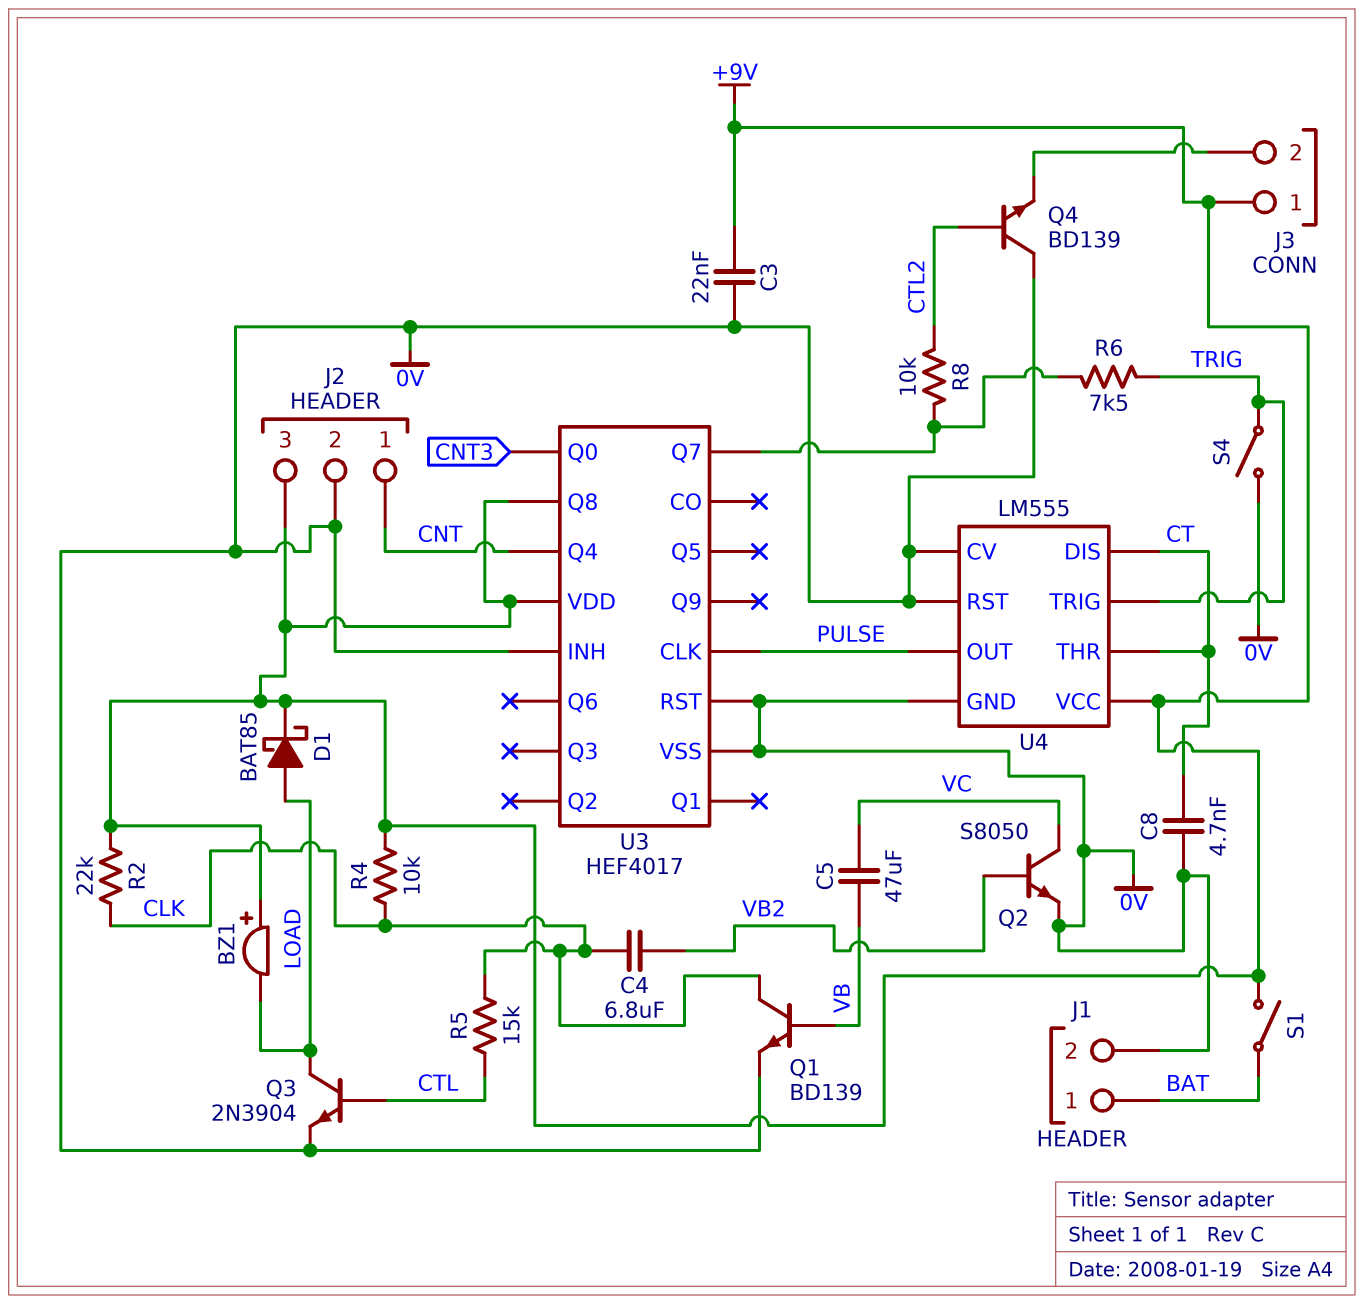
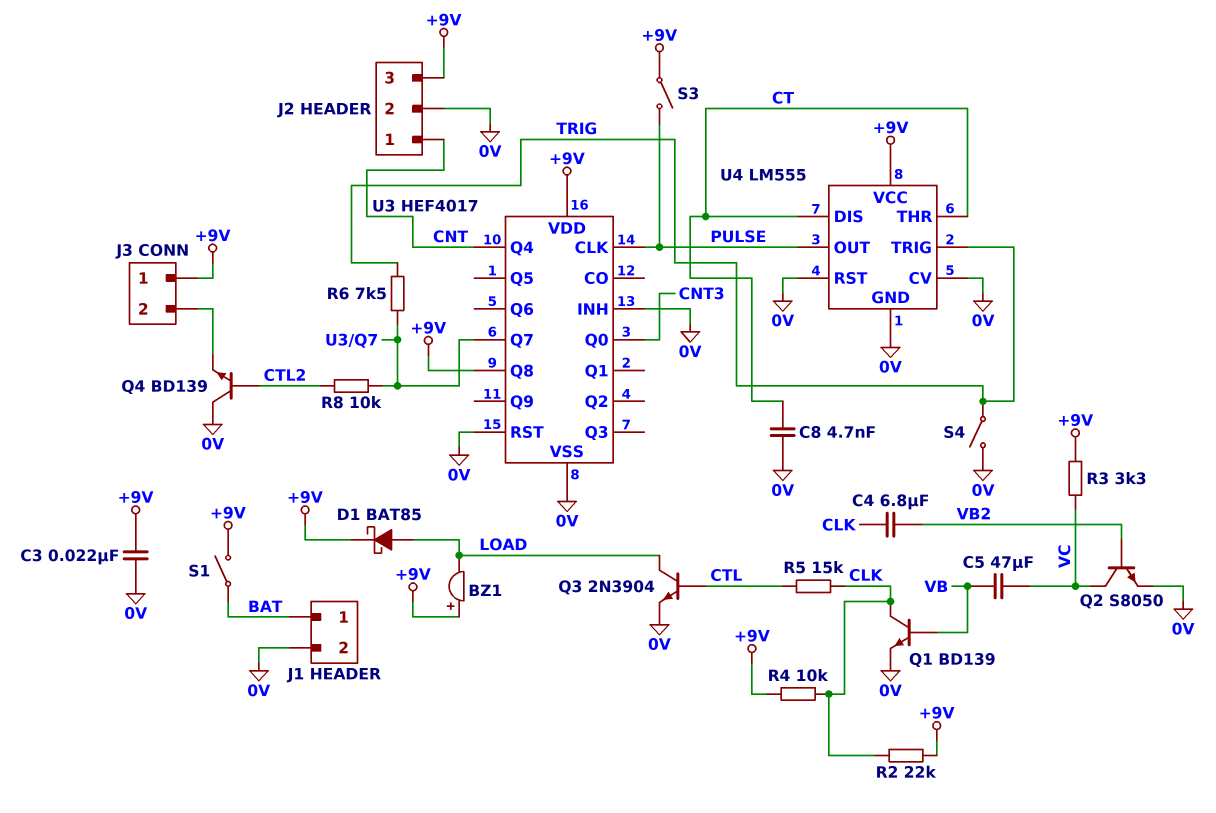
R3: none -> 3.3k (+9V, VC)
S3: none -> switch (+9V, PULSE)

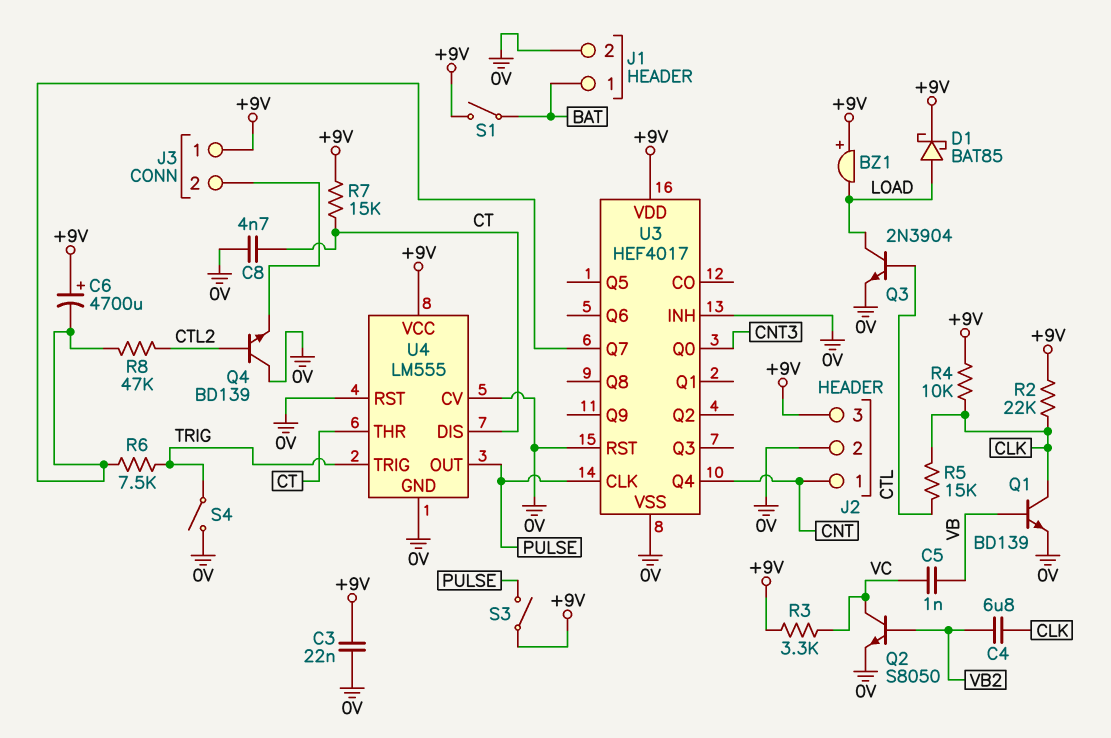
C5: 47uF (VB, VC) -> 1nF (VB, VC)
C6: none -> 4700uF (plus +9V, minus U3/Q7)
R7: none -> 15k (+9V, CT)
R8: 10k (CTL2, U3/Q7) -> 47k (CTL2, U3/Q7)
U3 pin Q8: +9V -> none

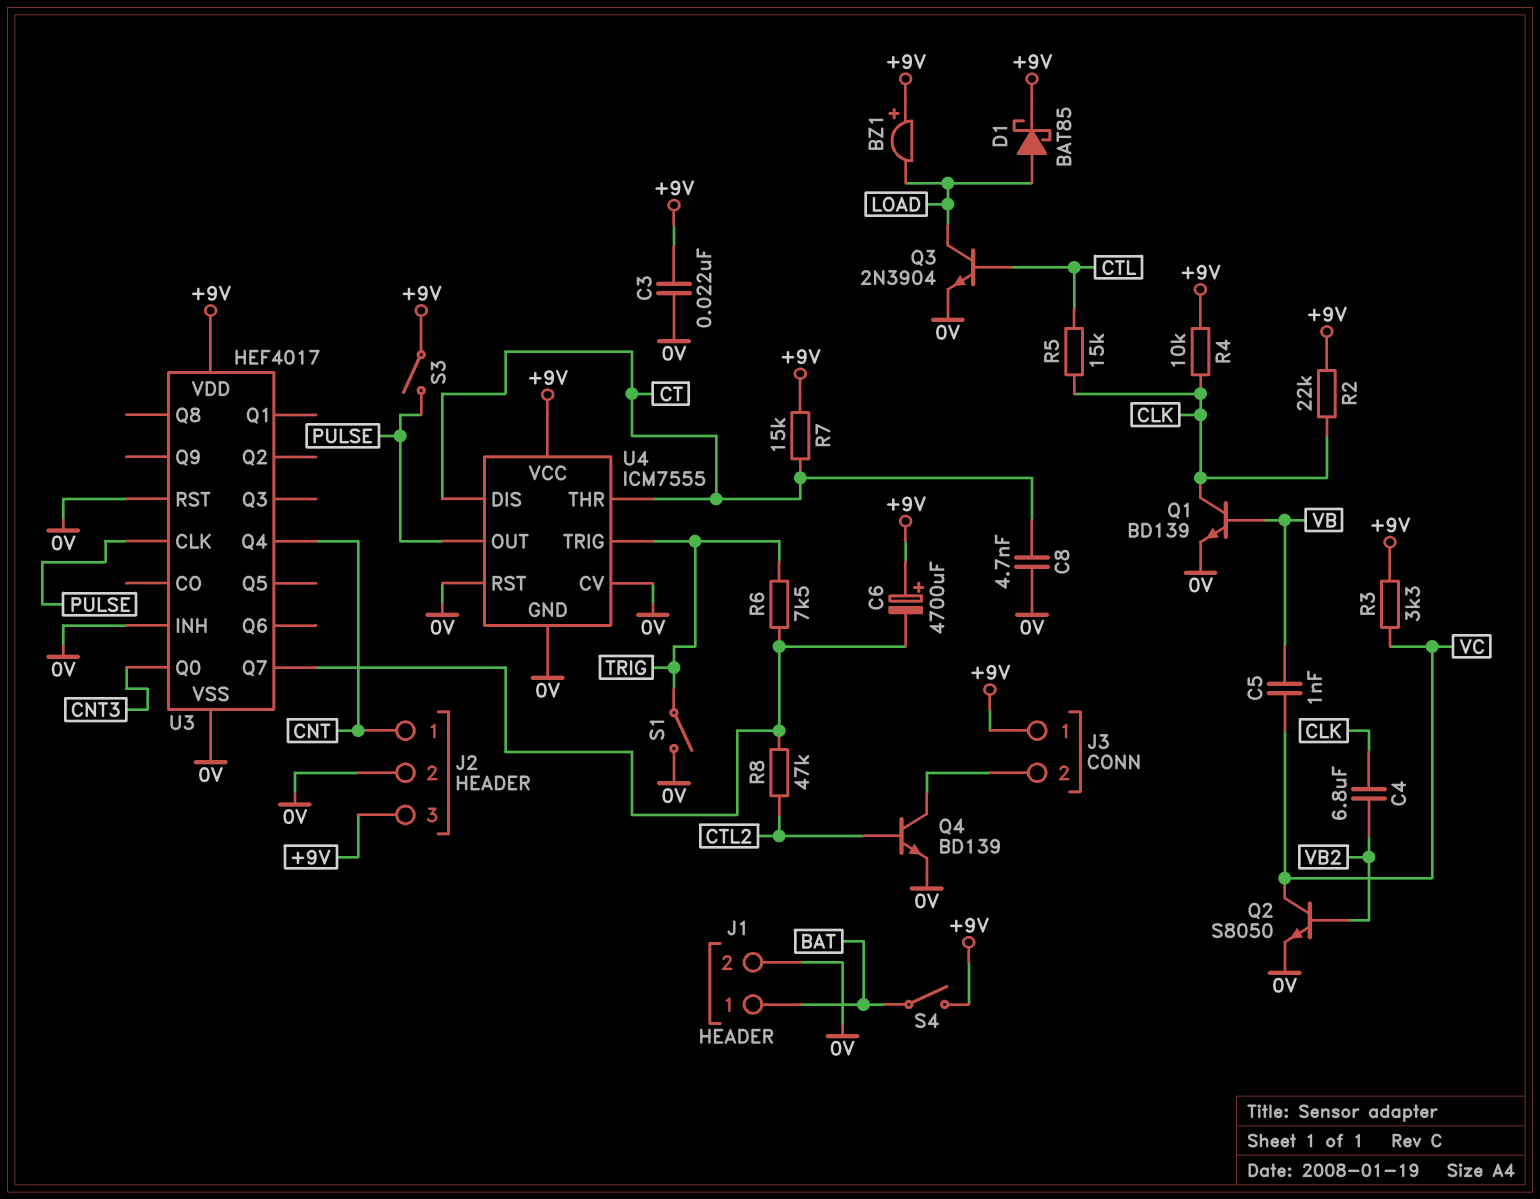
Q4: NPN BD139 (B CTL2, C 0V, E J3/2) -> NPN BD139 (B CTL2, C J3/2, E 0V)
S1: switch (+9V, BAT) -> switch (0V, TRIG)
S4: switch (0V, TRIG) -> switch (+9V, BAT)
U4: LM555 -> ICM7555

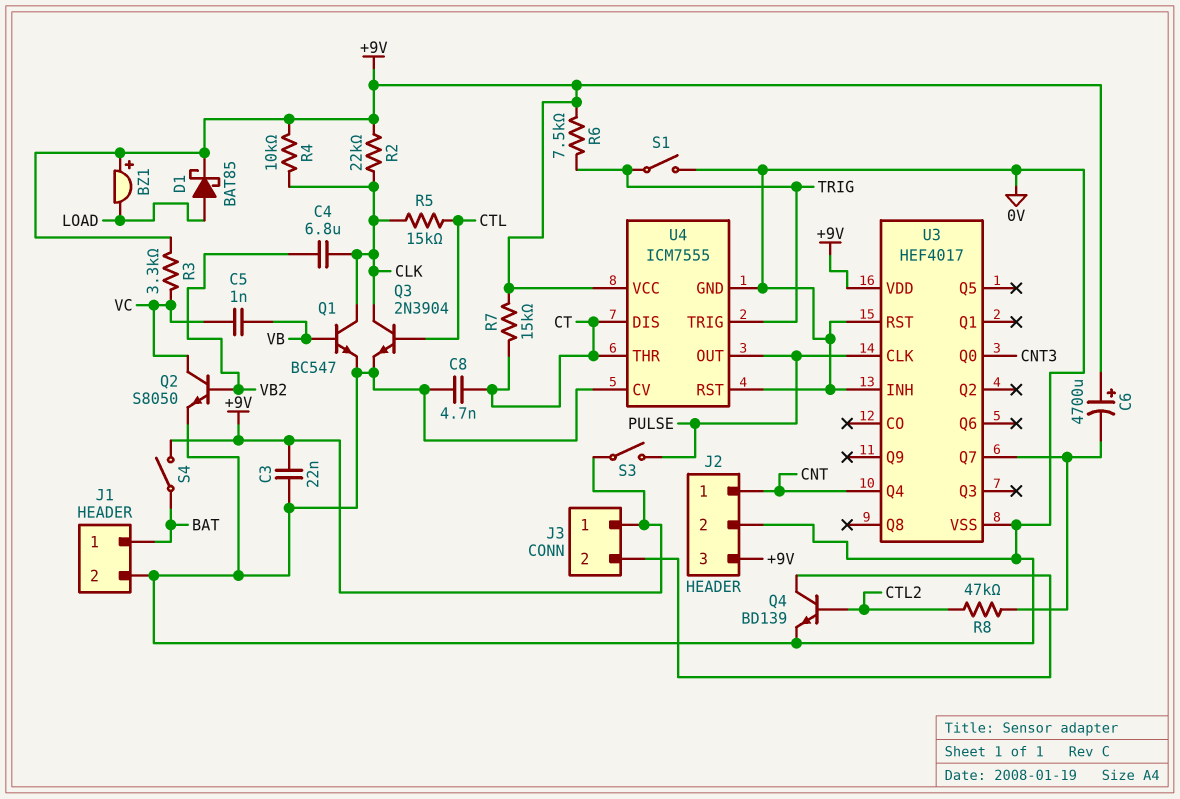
Q1: NPN BD139 (B VB, C CLK, E 0V) -> NPN BC547 (B VB, C CLK, E 0V)
Q3: NPN 2N3904 (B CTL, C LOAD, E 0V) -> NPN 2N3904 (B CTL, C CLK, E 0V)
R6: 7.5k (TRIG, U3/Q7) -> 7.5k (+9V, TRIG)

